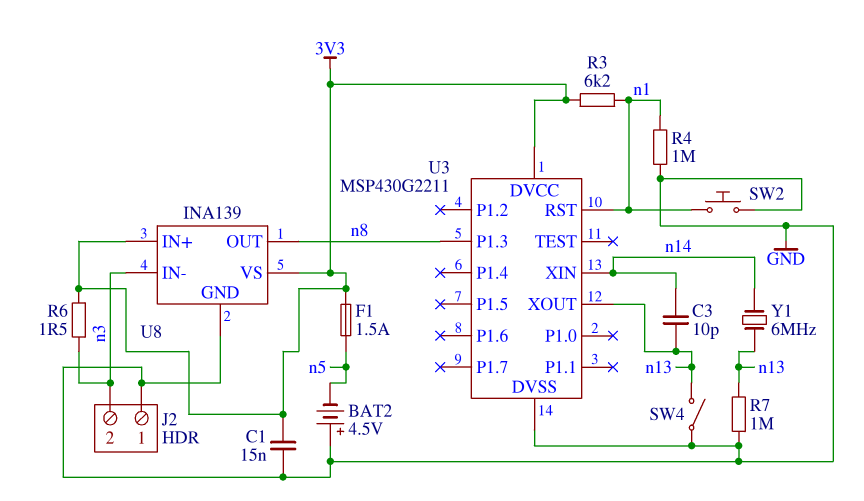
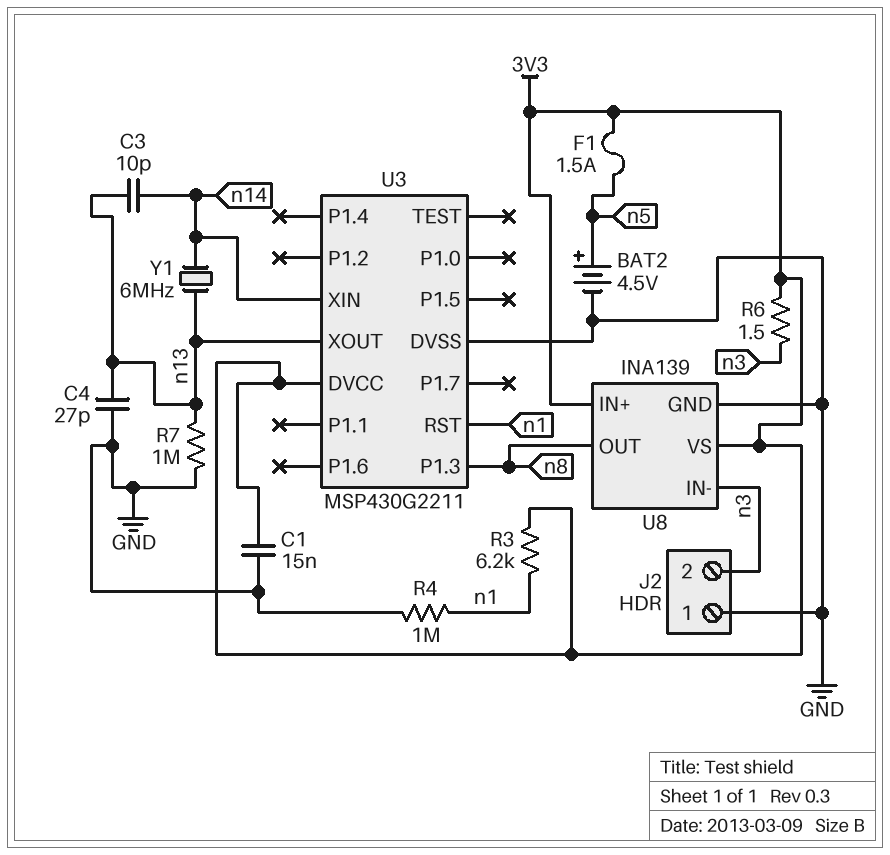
BAT2: 4.5V (plus GND, minus n5) -> 4.5V (plus n5, minus GND)
C4: none -> 27pF (GND, n13)
SW2: button (GND, n1) -> none
SW4: switch (GND, n13) -> none

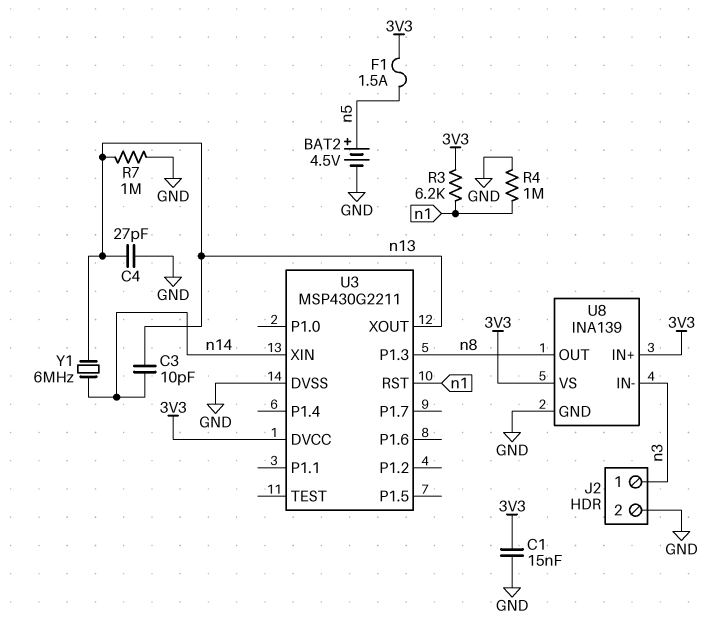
J2 pin 1: GND -> n3
J2 pin 2: n3 -> GND
R6: 1.5 (3V3, n3) -> none

